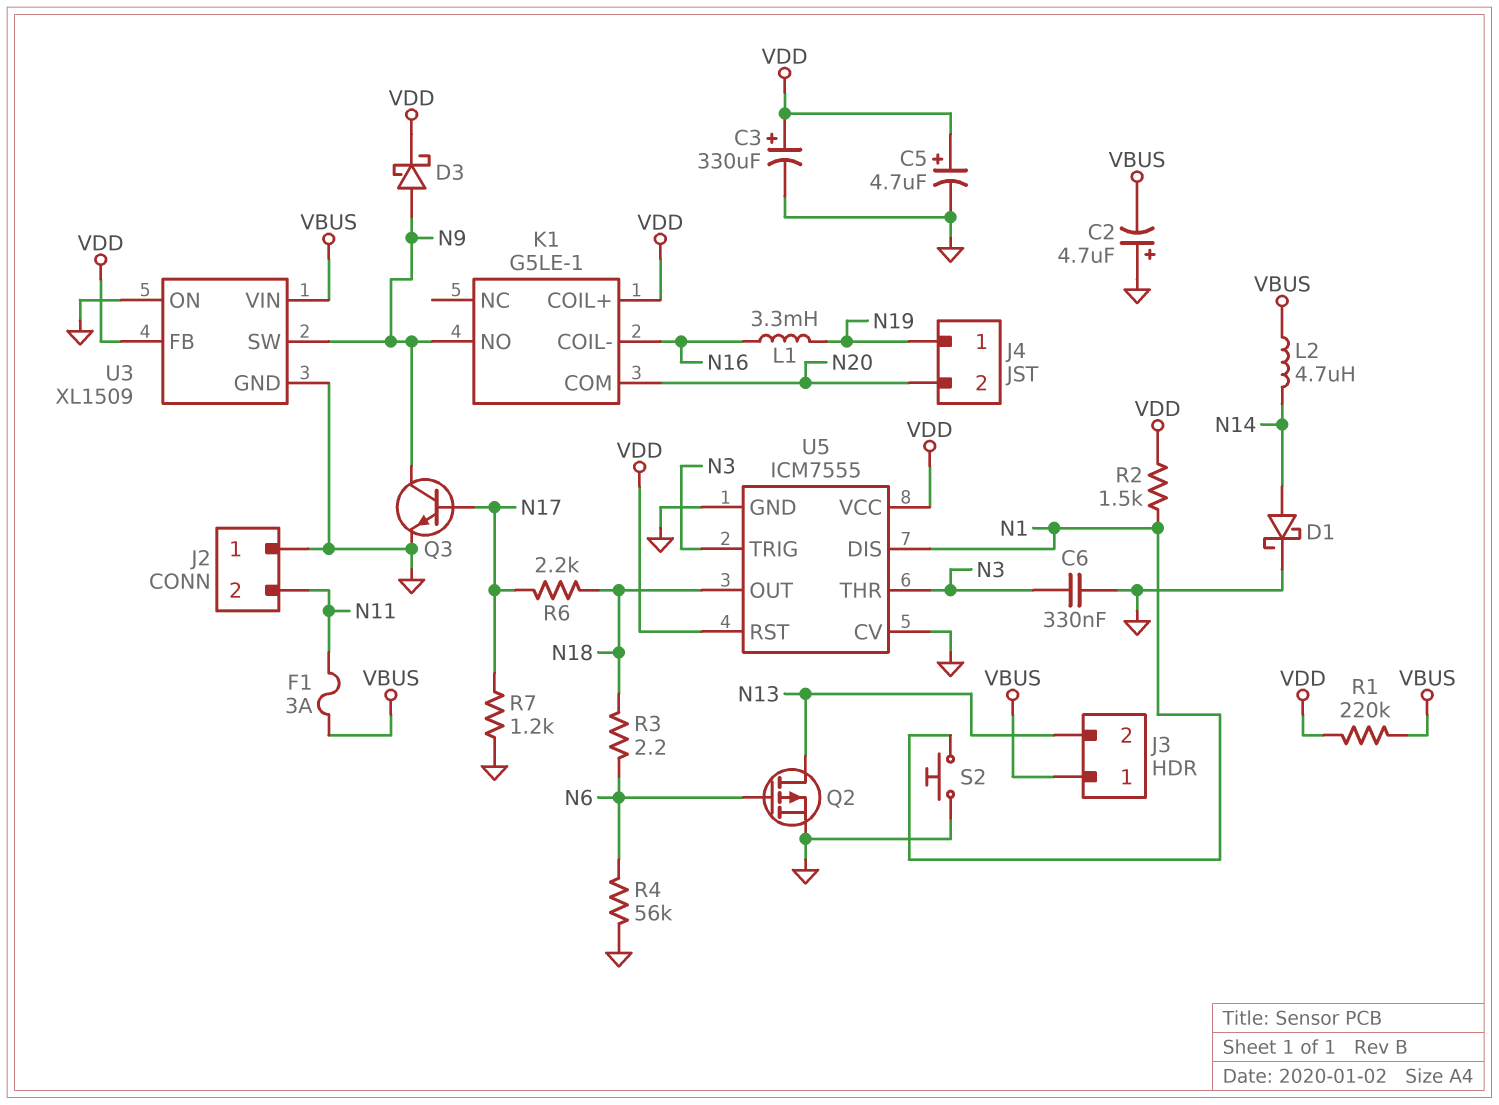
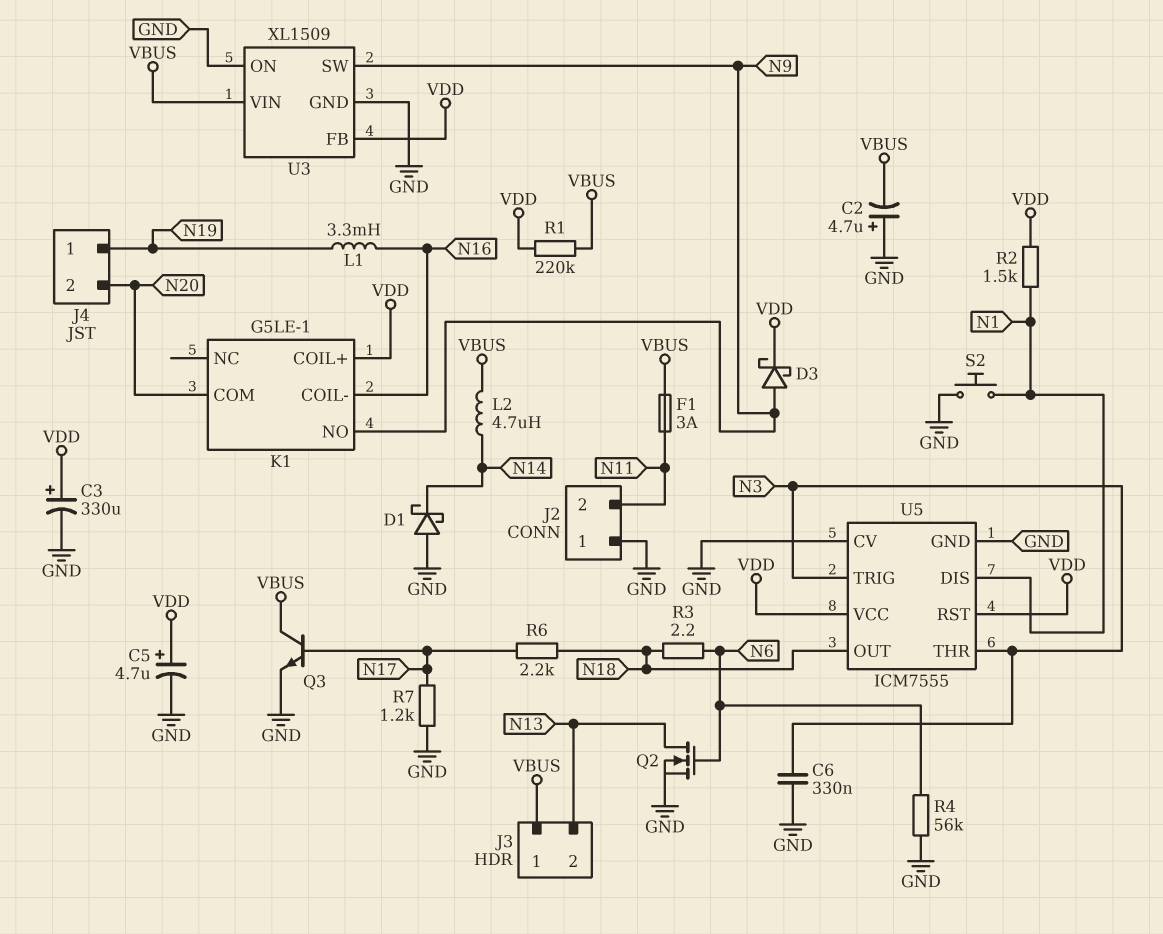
D1: schottky (A N14, K GND) -> schottky (A GND, K N14)
Q2: PMOS (G N6, D N13, S GND) -> NMOS (G N6, D N13, S GND)
Q3: NPN (B N17, C N9, E GND) -> NPN (B N17, C VBUS, E GND)

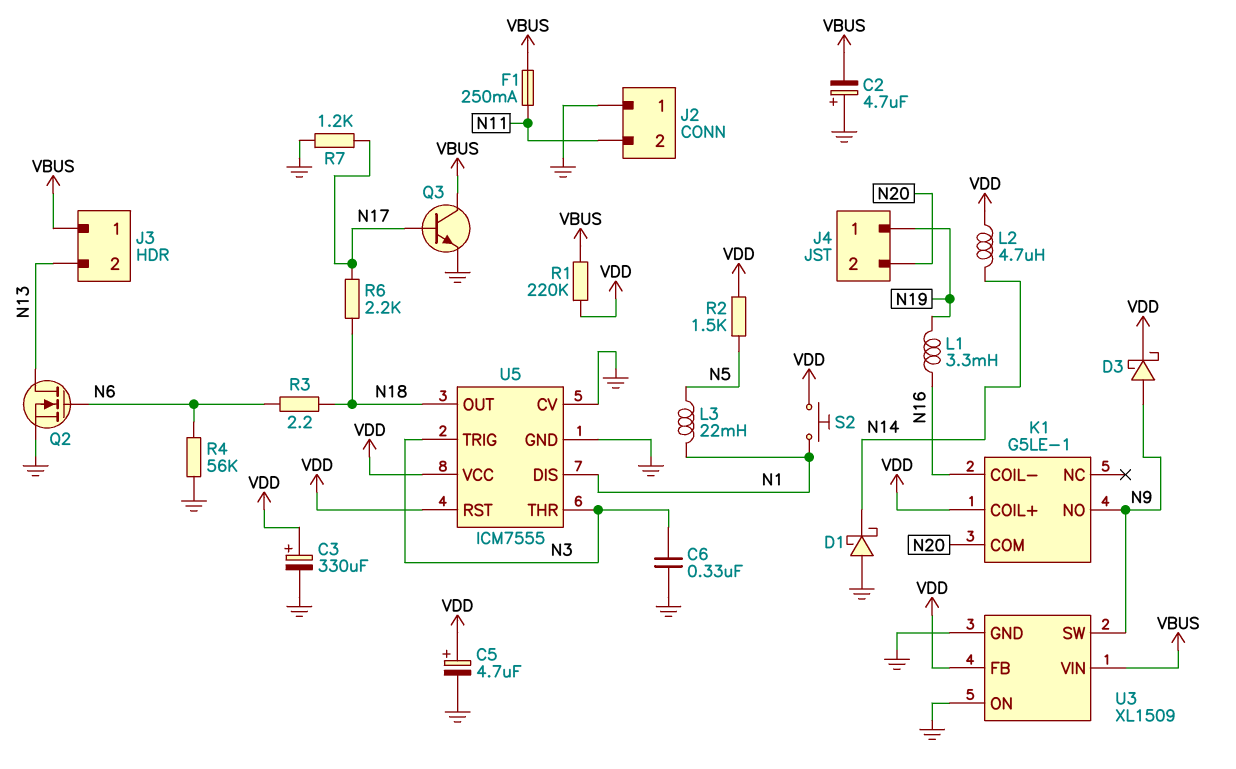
F1: 3A (N11, VBUS) -> 250mA (N11, VBUS)
L2: 4.7uH (N14, VBUS) -> 4.7uH (N14, VDD)
L3: none -> 22mH (N1, N5)
R2: 1.5k (N1, VDD) -> 1.5k (N5, VDD)
S2: button (GND, N1) -> button (N1, VDD)

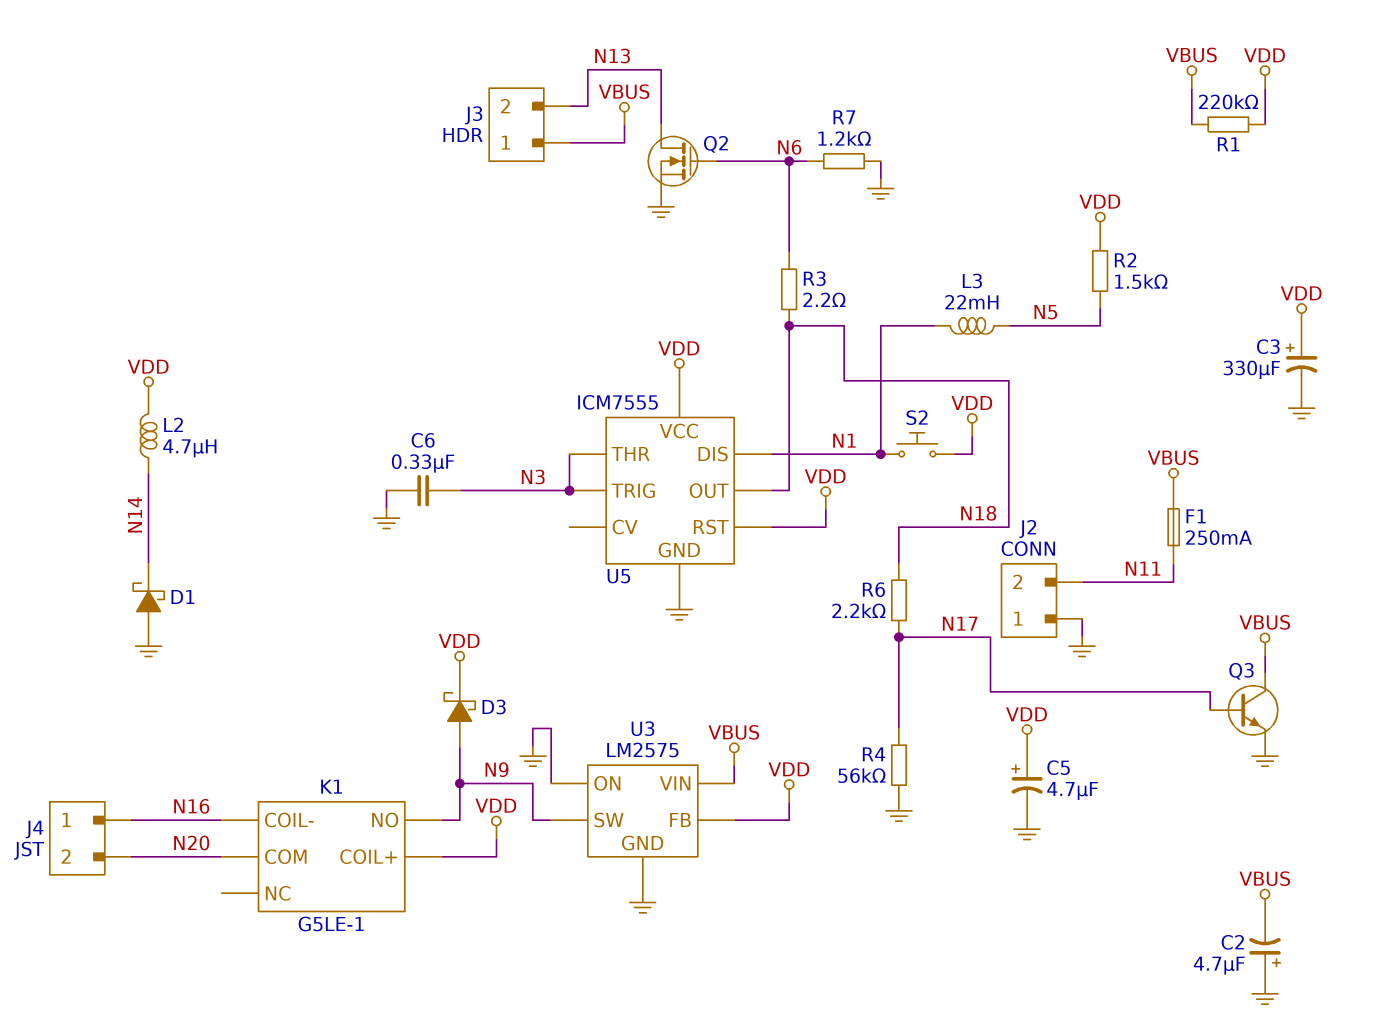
J4 pin 1: N19 -> N16
L1: 3.3mH (N16, N19) -> none
R4: 56k (GND, N6) -> 56k (GND, N17)
R7: 1.2k (GND, N17) -> 1.2k (GND, N6)
U3: XL1509 -> LM2575
U5 pin CV: GND -> none

